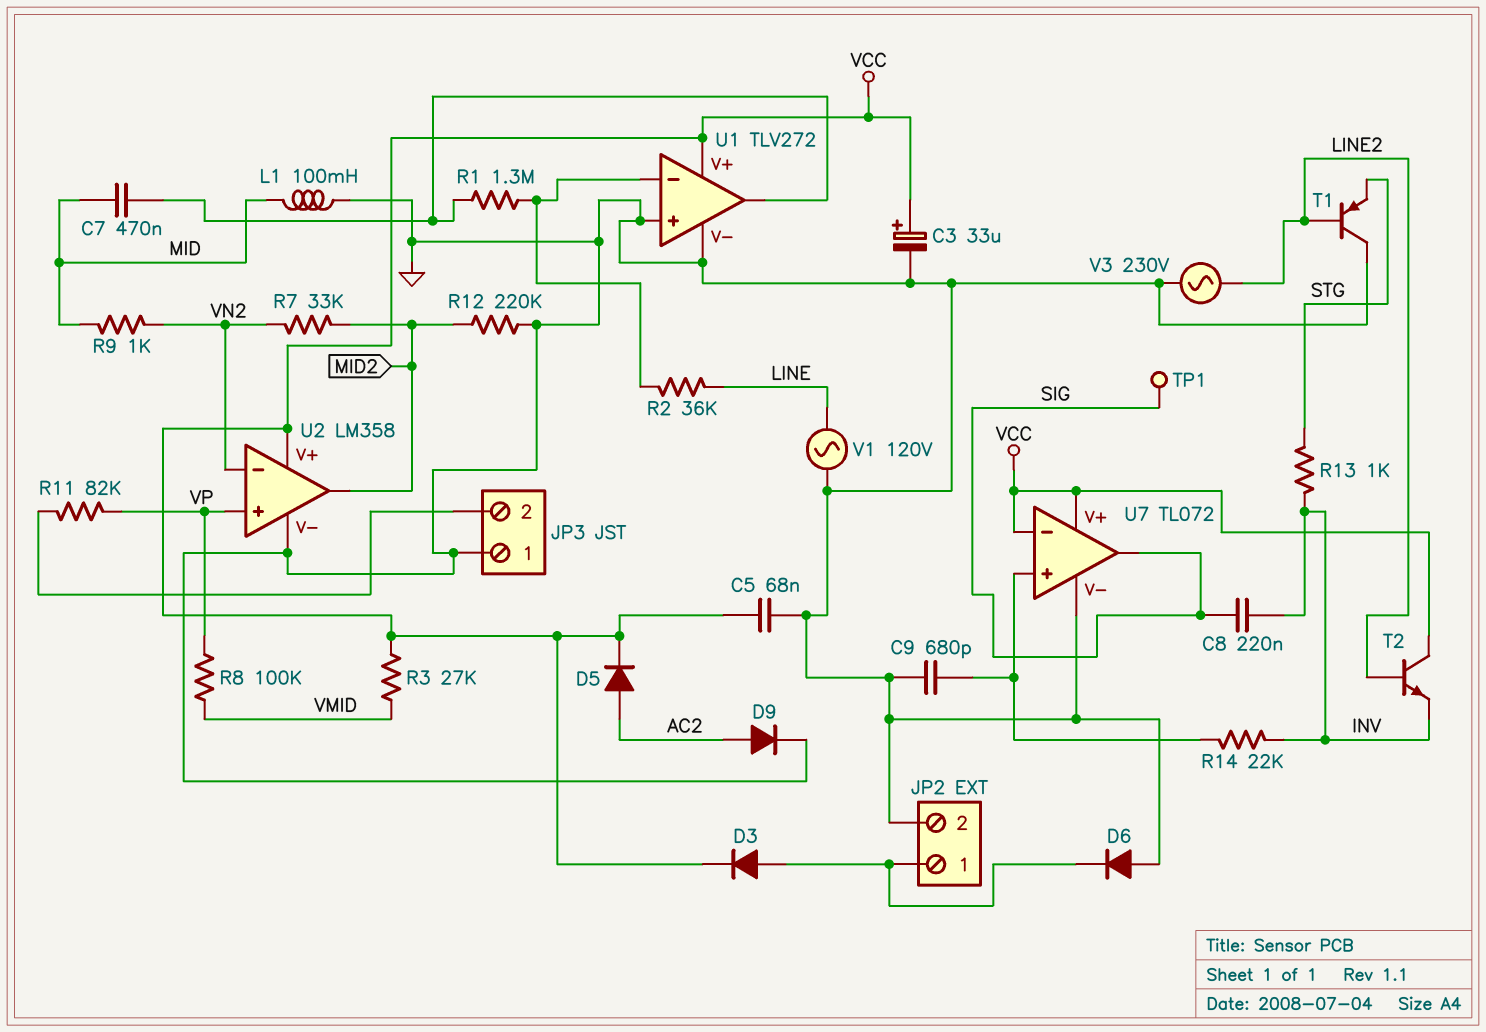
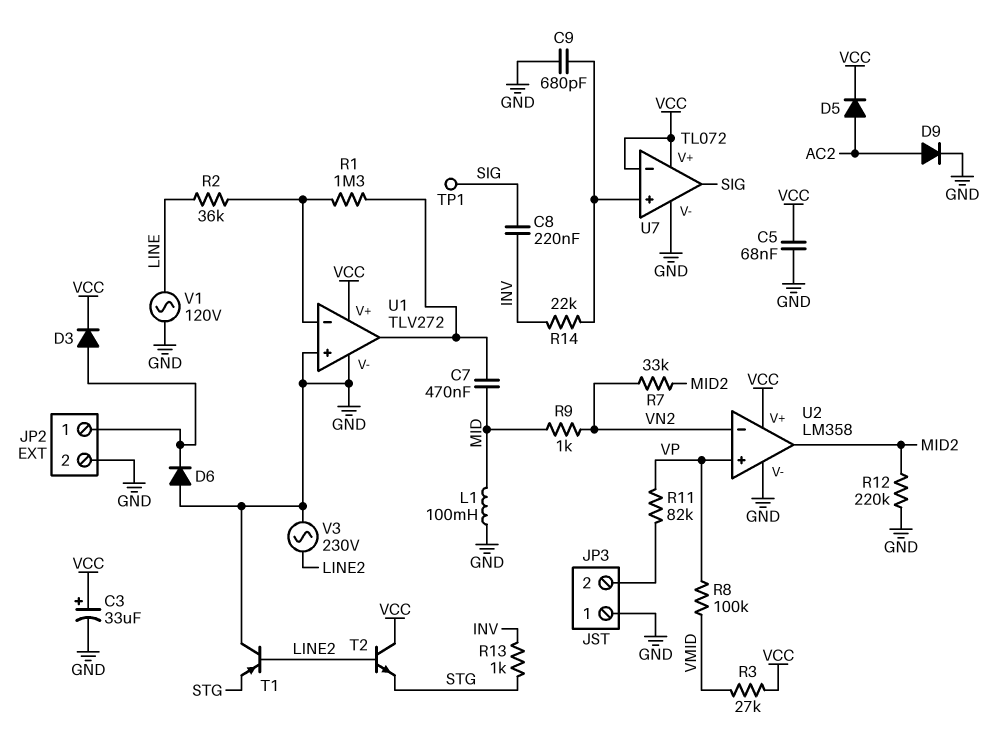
T2: NPN (B LINE2, C VCC, E INV) -> NPN (B LINE2, C VCC, E STG)

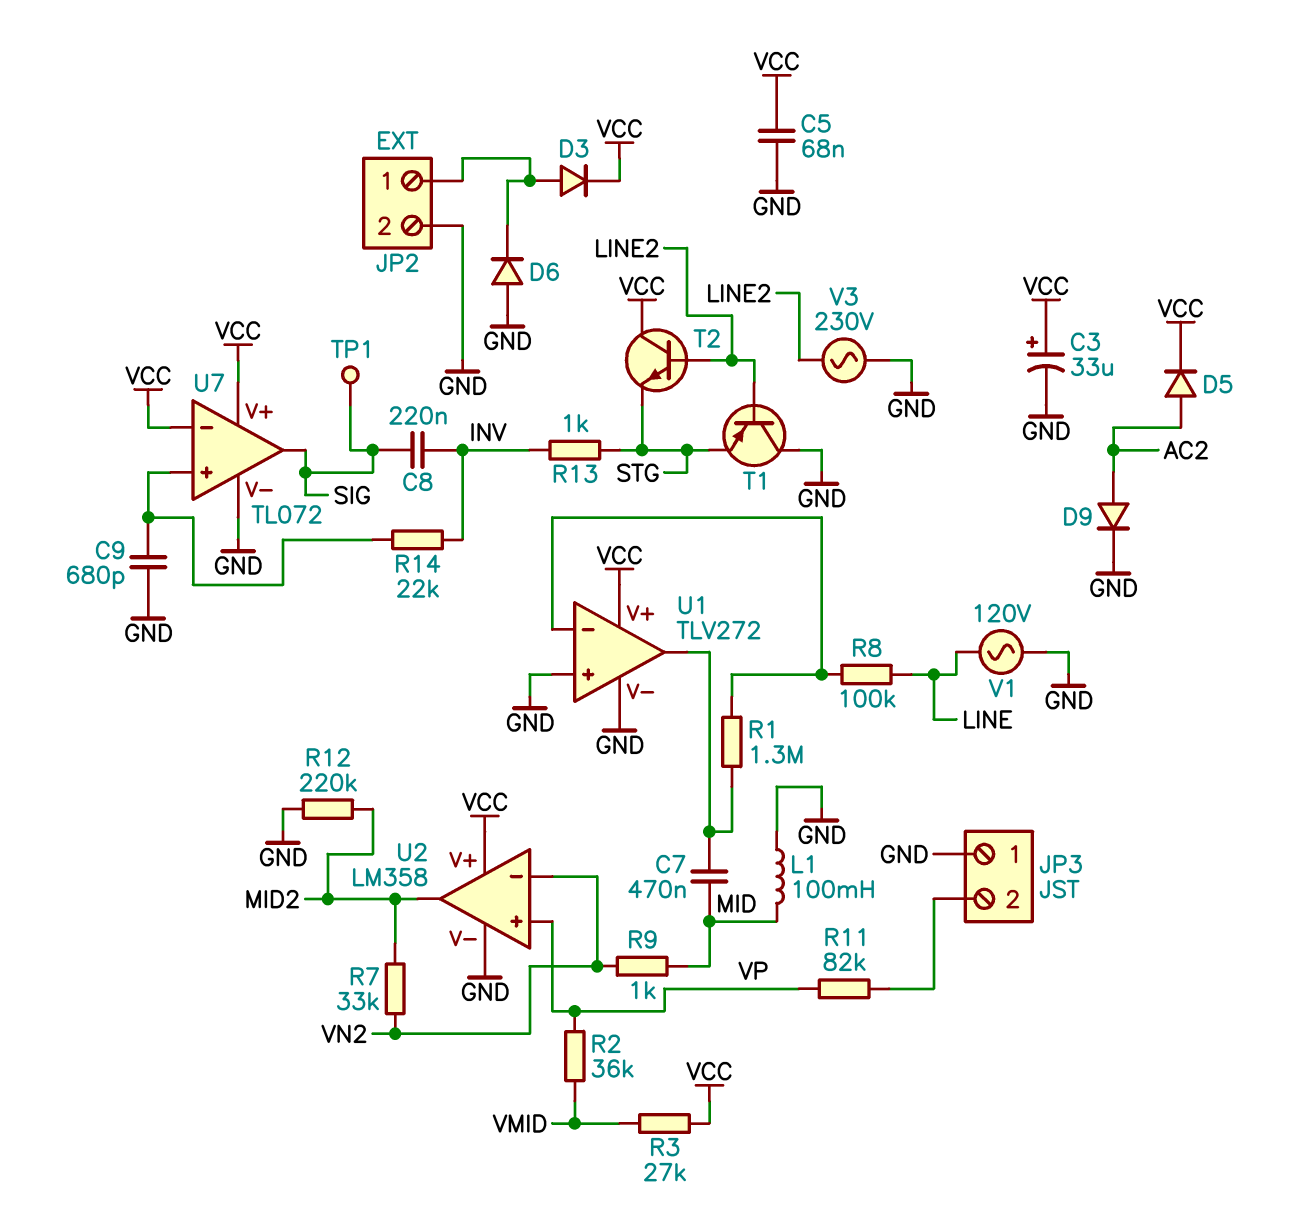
R2: 36k (LINE, U1/in-) -> 36k (VMID, VP)
R8: 100k (VMID, VP) -> 100k (LINE, U1/in-)

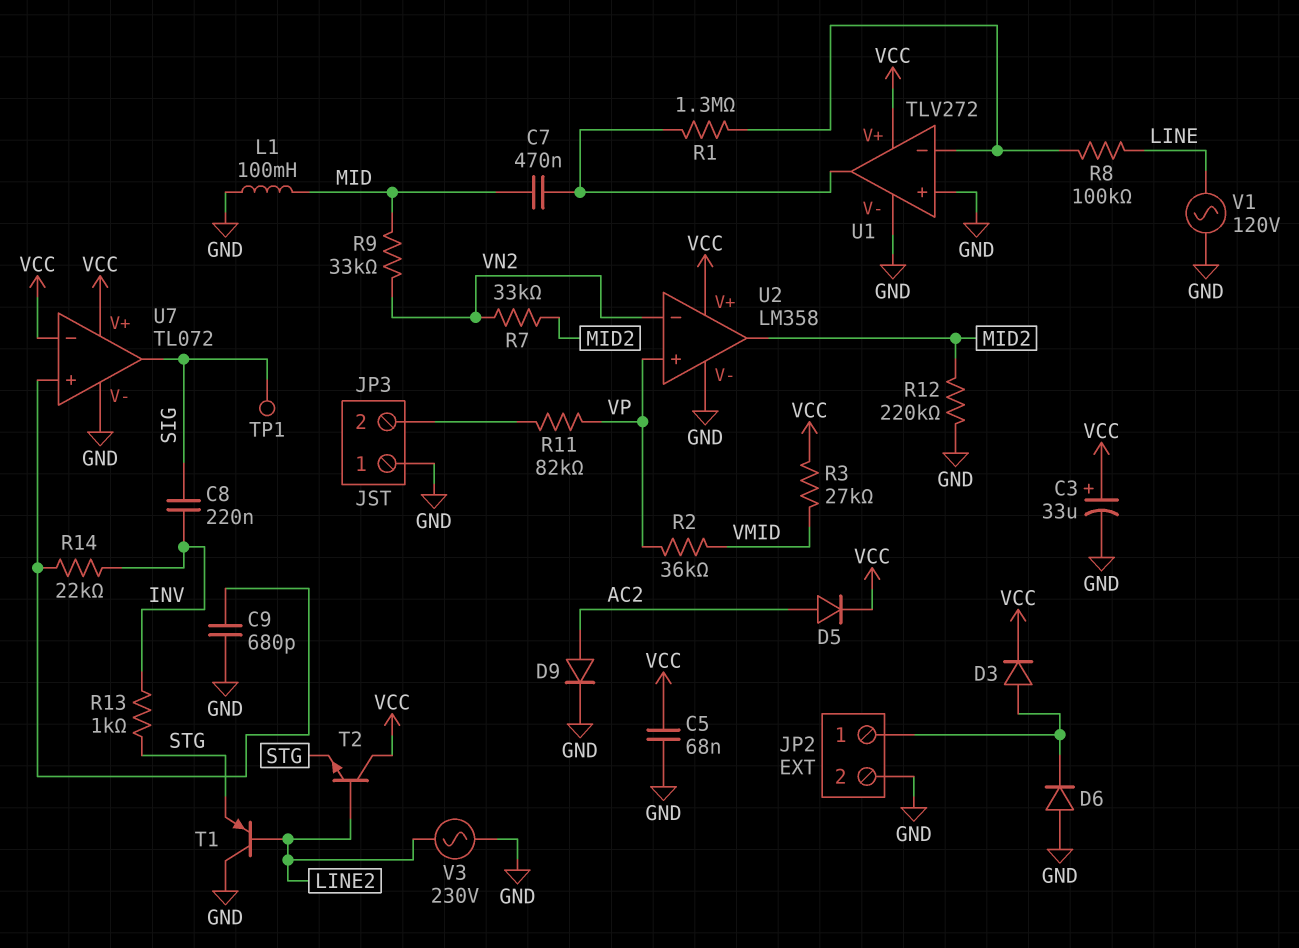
R9: 1k (MID, VN2) -> 33k (MID, VN2)

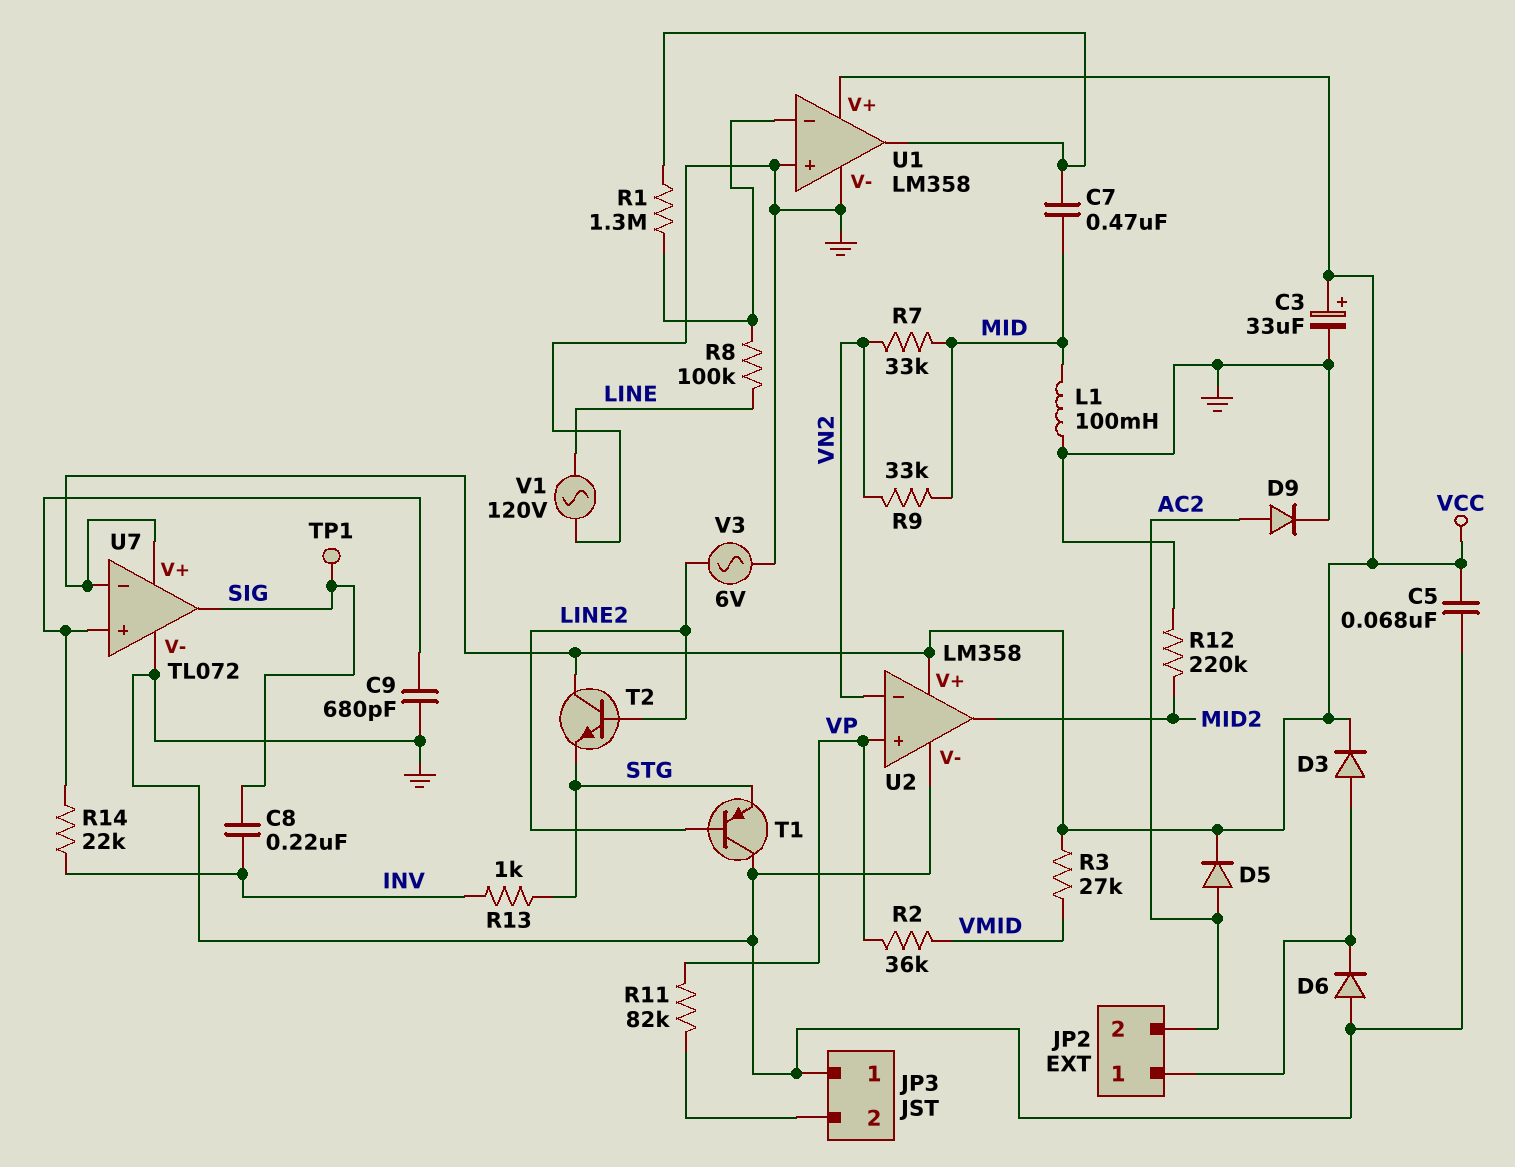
JP2 pin 2: GND -> AC2
R7: 33k (MID2, VN2) -> 33k (MID, VN2)
U1: TLV272 -> LM358
V3: AC 230V (GND, LINE2) -> AC 6V (GND, LINE2)

